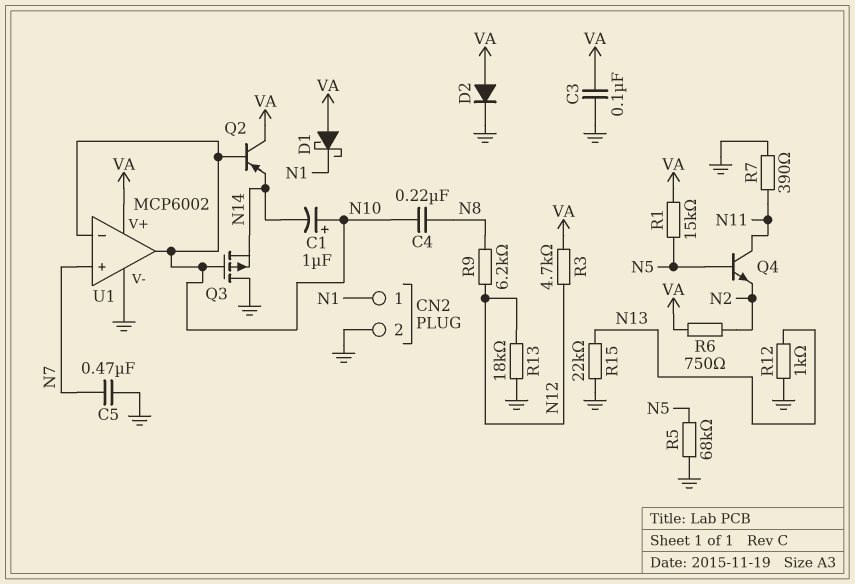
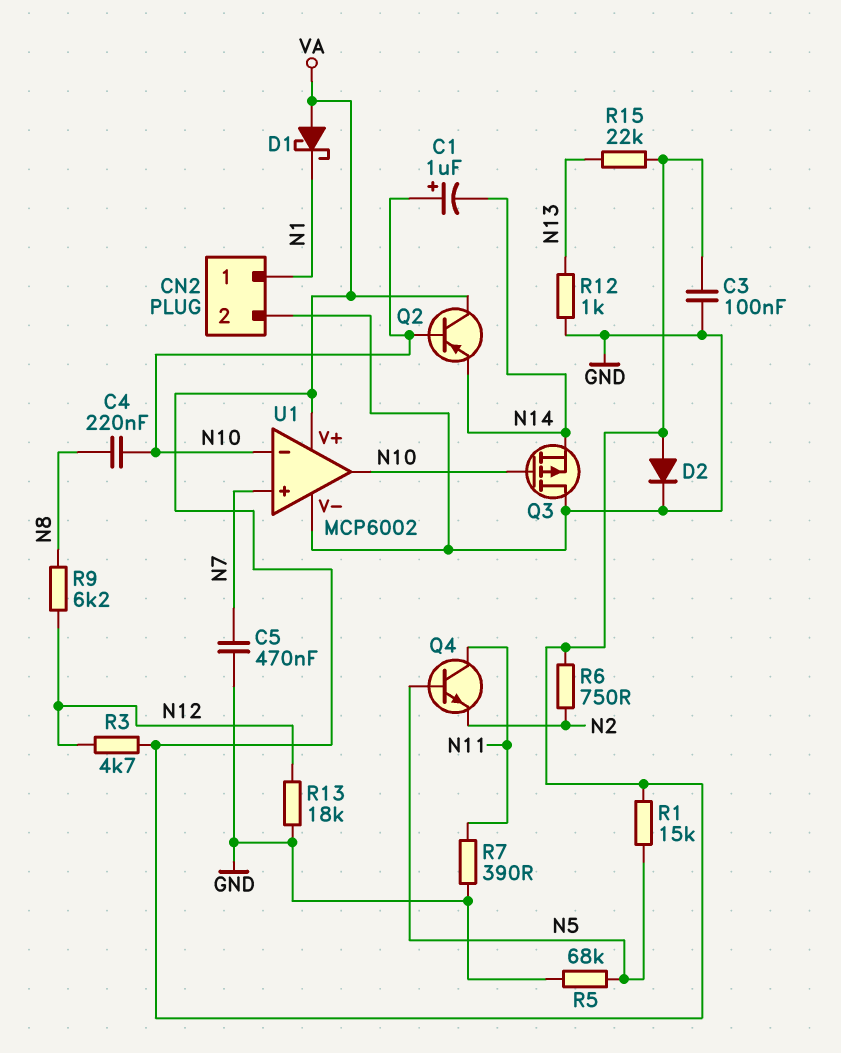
R15: 22k (GND, N13) -> 22k (N13, VA)

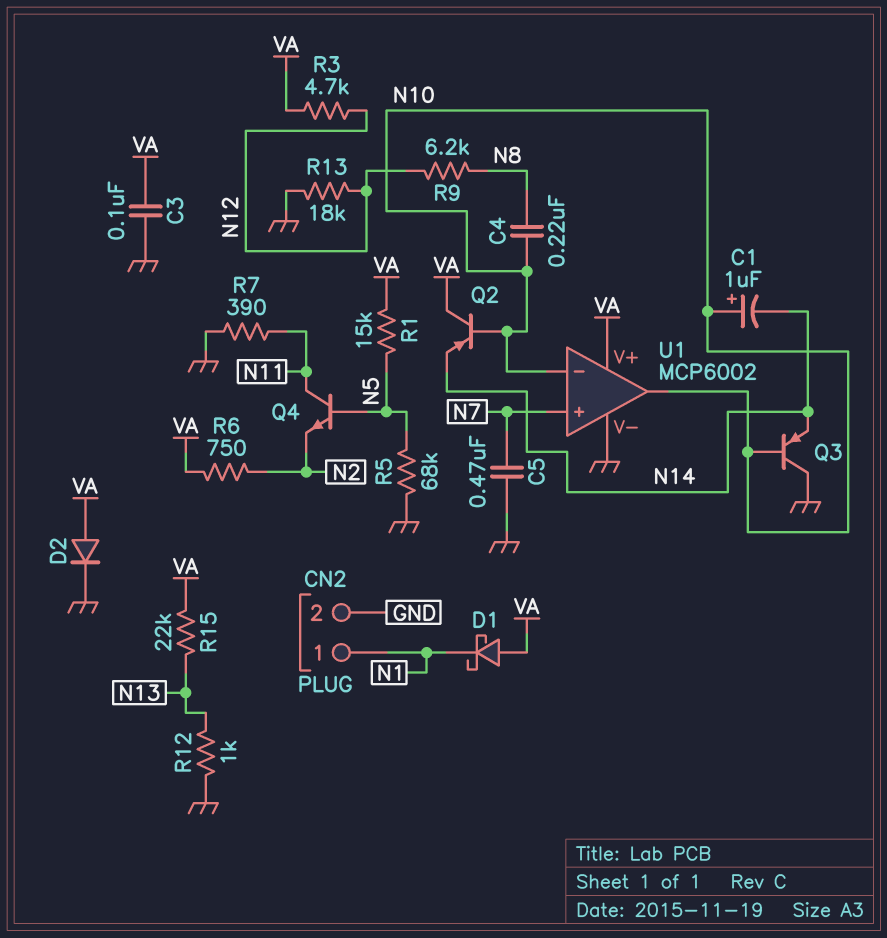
Q3: PMOS (G N10, D GND, S N14) -> PNP (B N10, C GND, E N14)

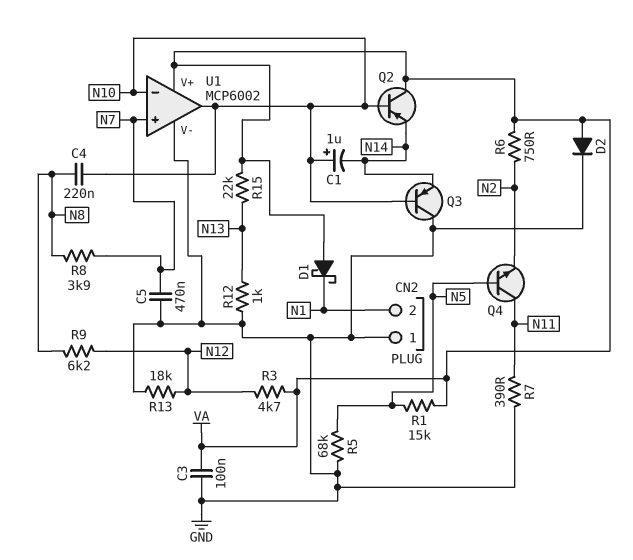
CN2 pin 1: N1 -> GND
CN2 pin 2: GND -> N1
R8: none -> 3.9k (N7, N8)

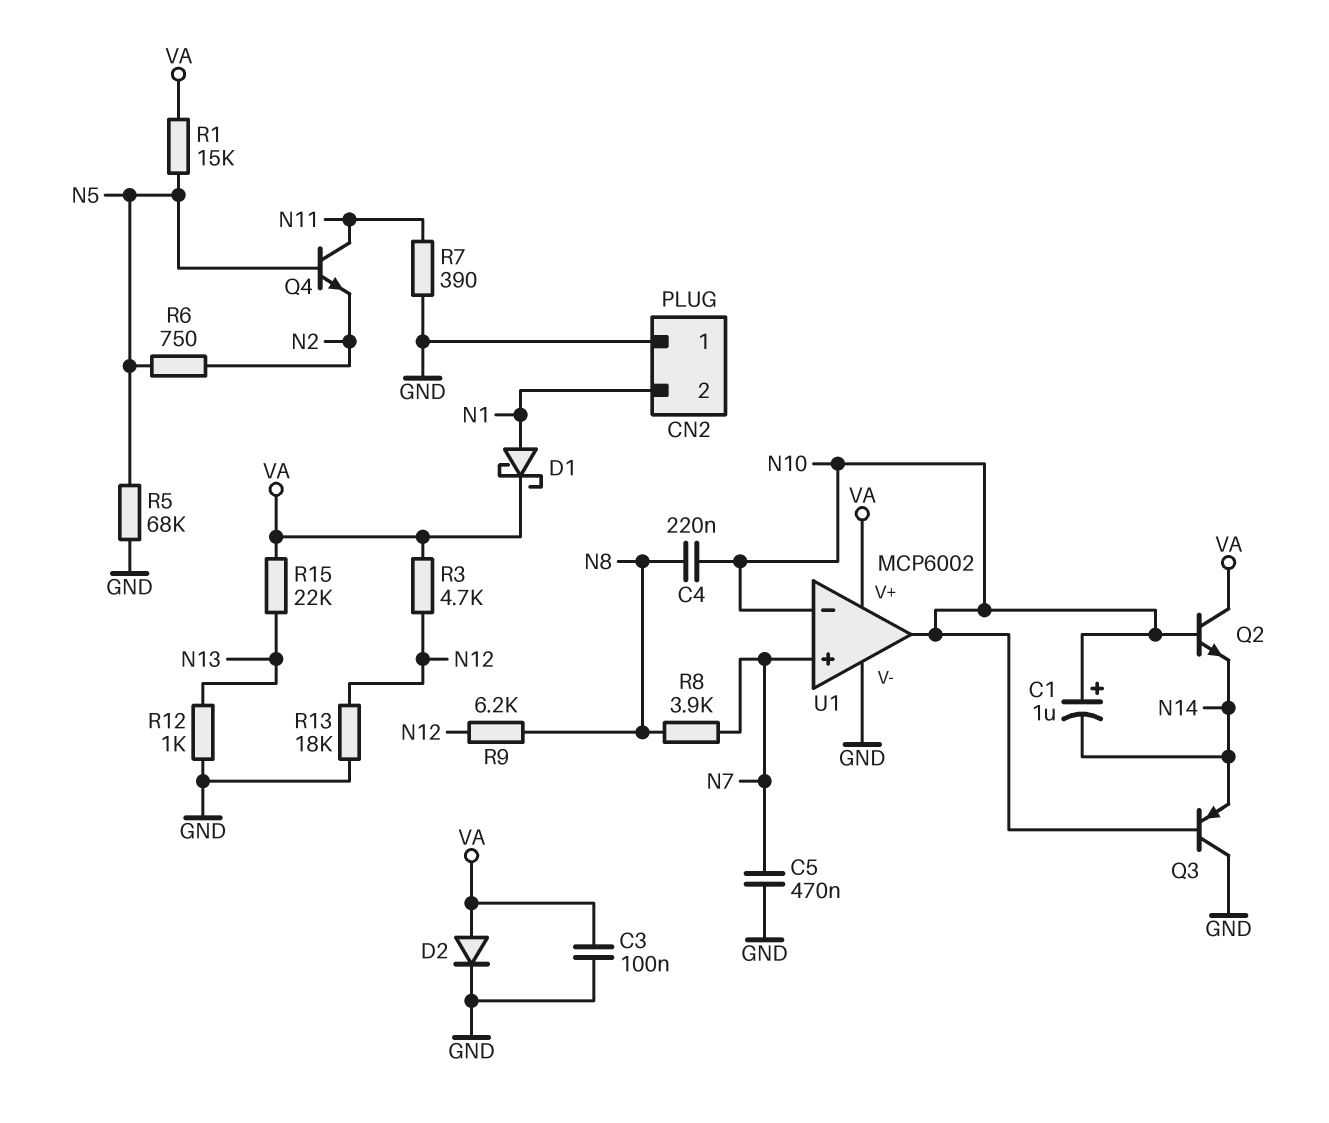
D1: schottky (A VA, K N1) -> schottky (A N1, K VA)
Q2: PNP (B N10, C VA, E N14) -> NPN (B N10, C VA, E N14)
R6: 750 (N2, VA) -> 750 (N2, N5)

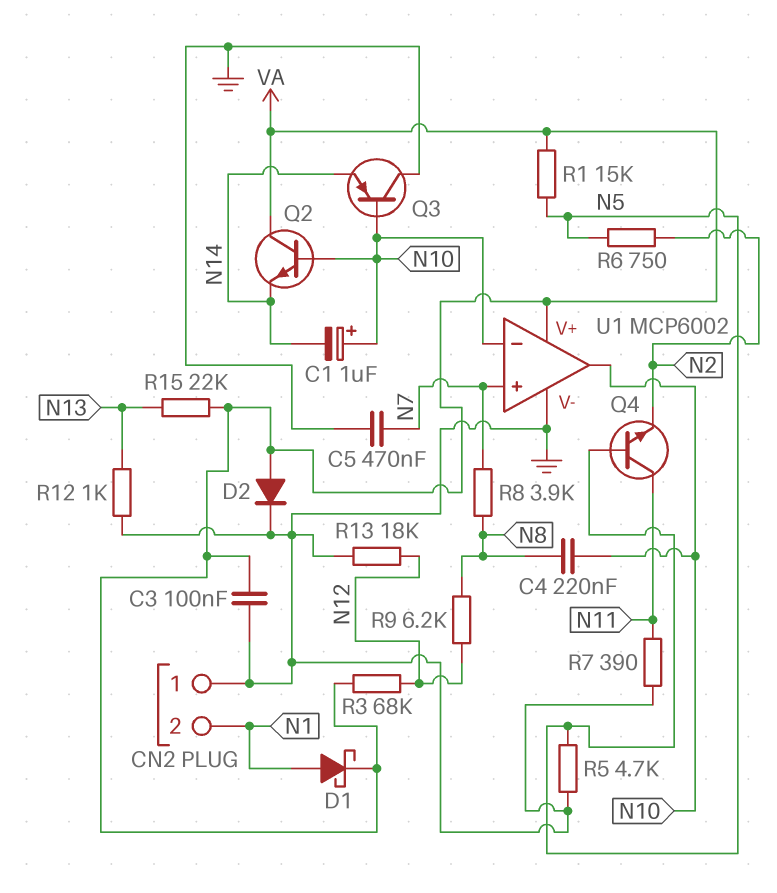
R3: 4.7k (N12, VA) -> 68k (N12, VA)
R5: 68k (GND, N5) -> 4.7k (GND, N5)

